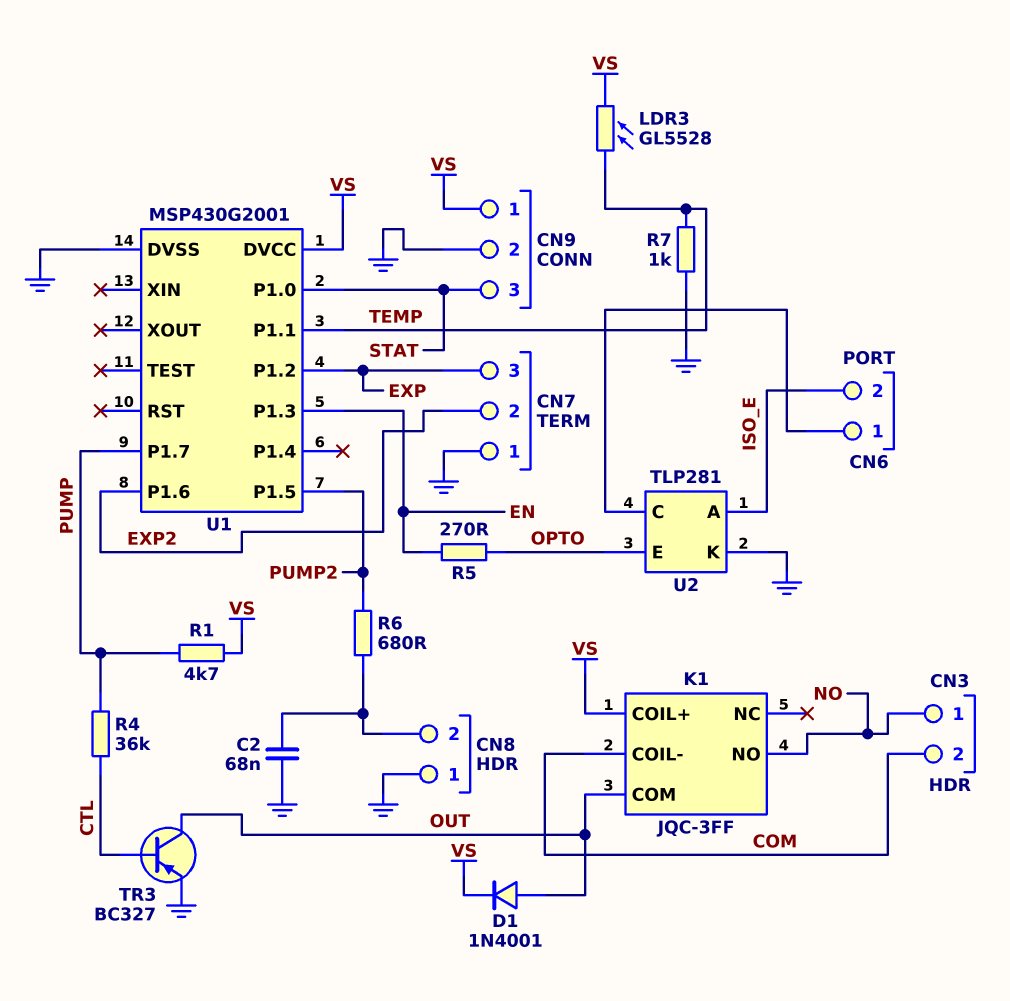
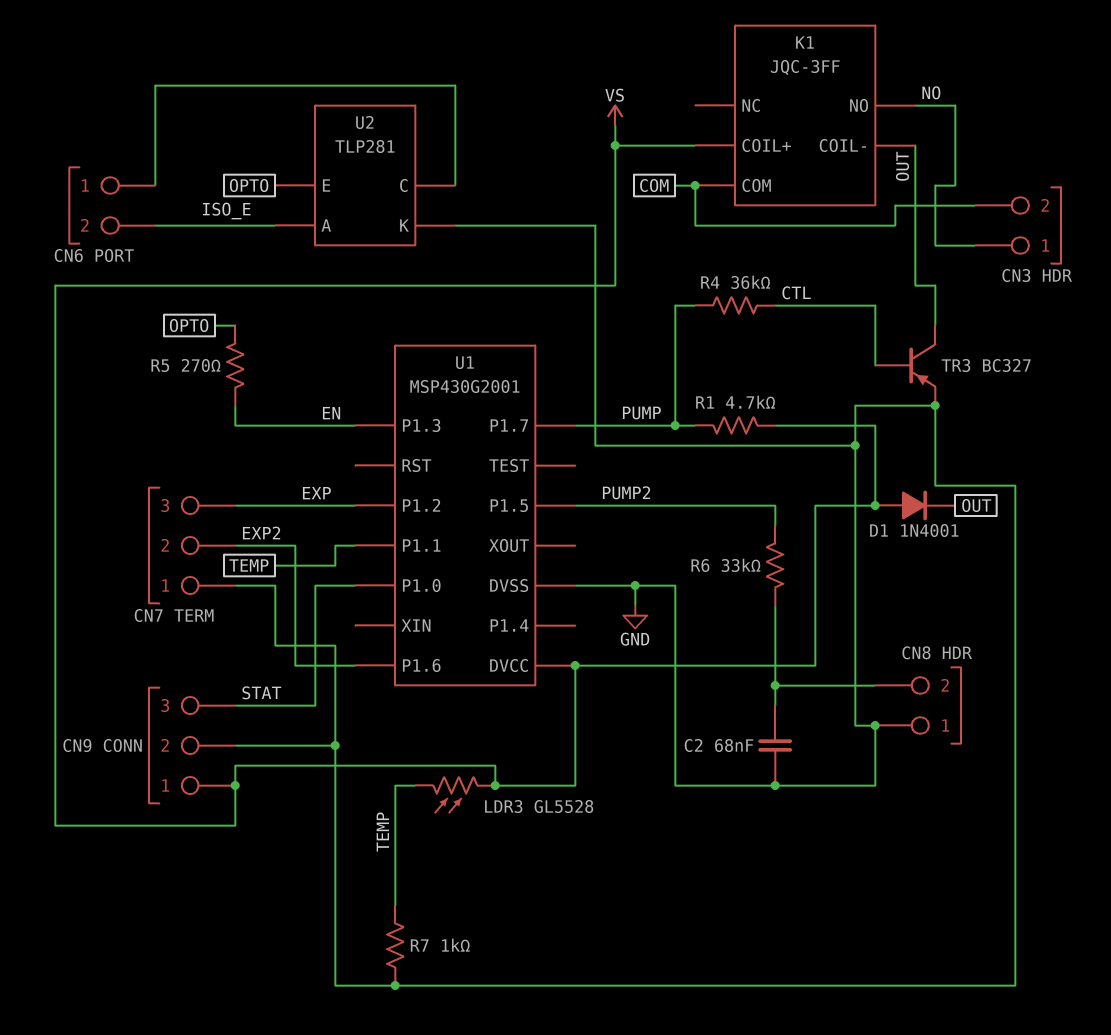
D1: diode 1N4001 (A OUT, K VS) -> diode 1N4001 (A VS, K OUT)
K1 pin COIL-: COM -> OUT
K1 pin COM: OUT -> COM
R6: 680 (CN8/2, PUMP2) -> 33k (CN8/2, PUMP2)

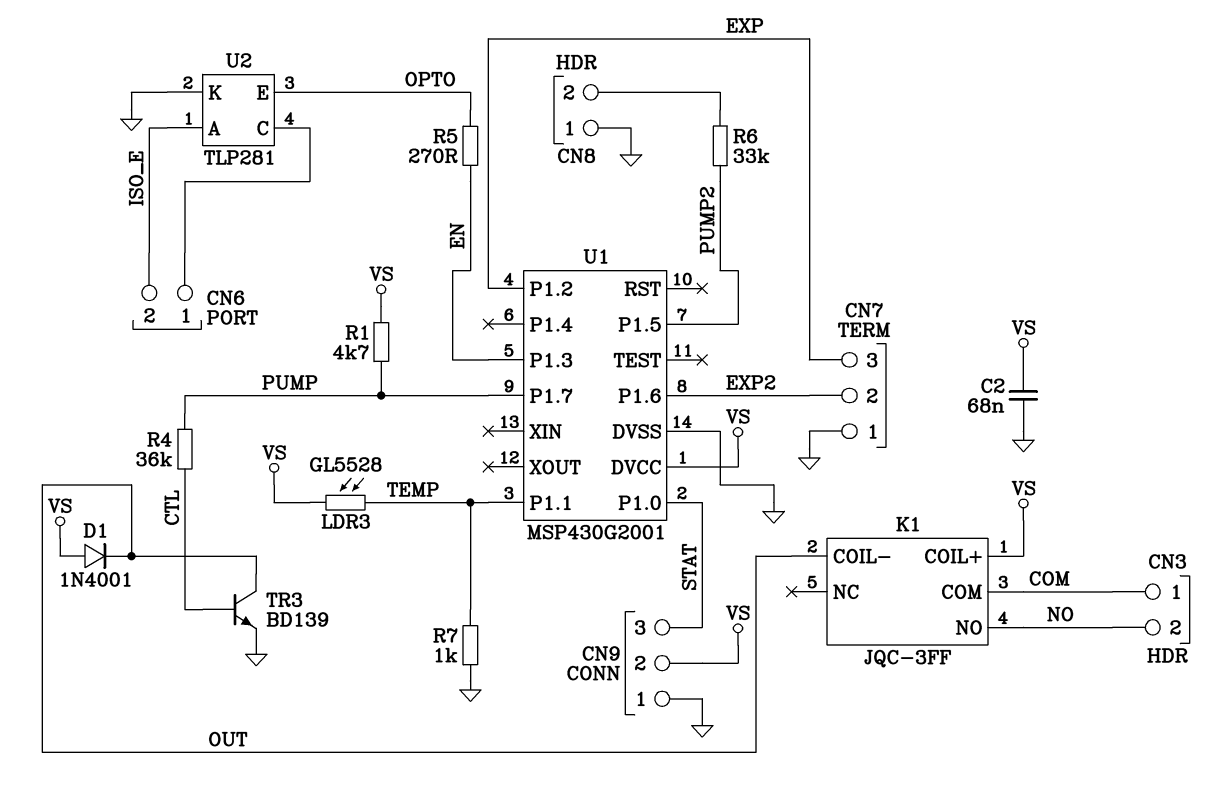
C2: 68nF (CN8/2, GND) -> 68nF (GND, VS)
CN3 pin 1: NO -> COM
CN3 pin 2: COM -> NO
CN9 pin 1: VS -> GND
CN9 pin 2: GND -> VS
TR3: PNP BC327 (B CTL, C OUT, E GND) -> NPN BD139 (B CTL, C OUT, E GND)

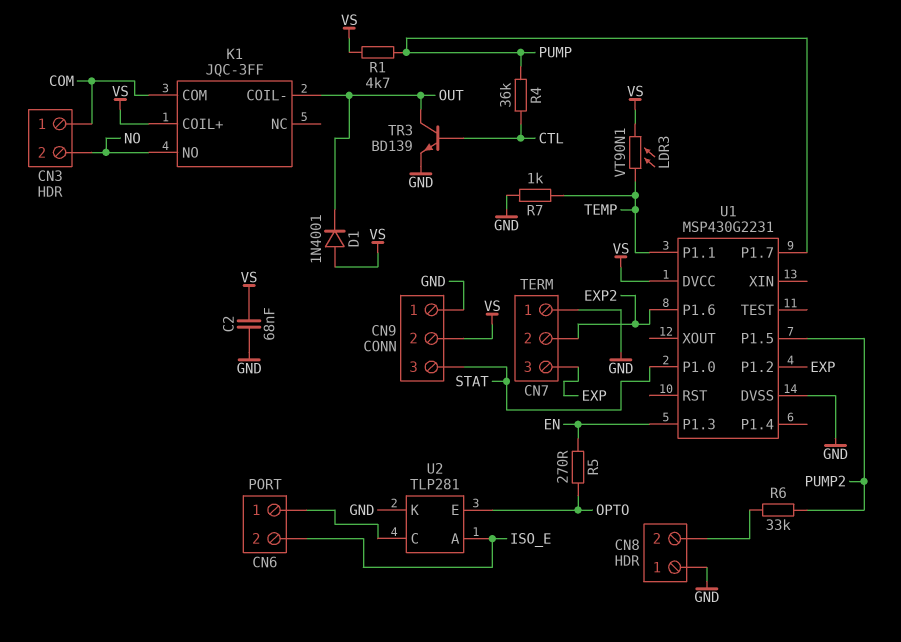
LDR3: GL5528 (TEMP, VS) -> VT90N1 (TEMP, VS)
U1: MSP430G2001 -> MSP430G2231

